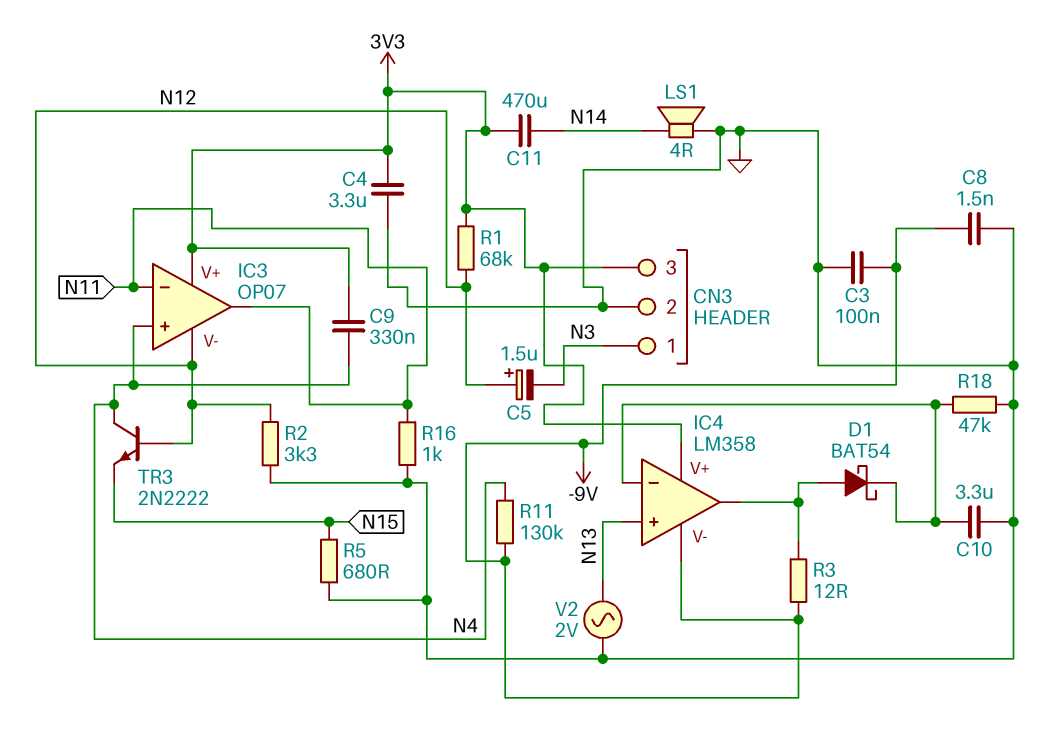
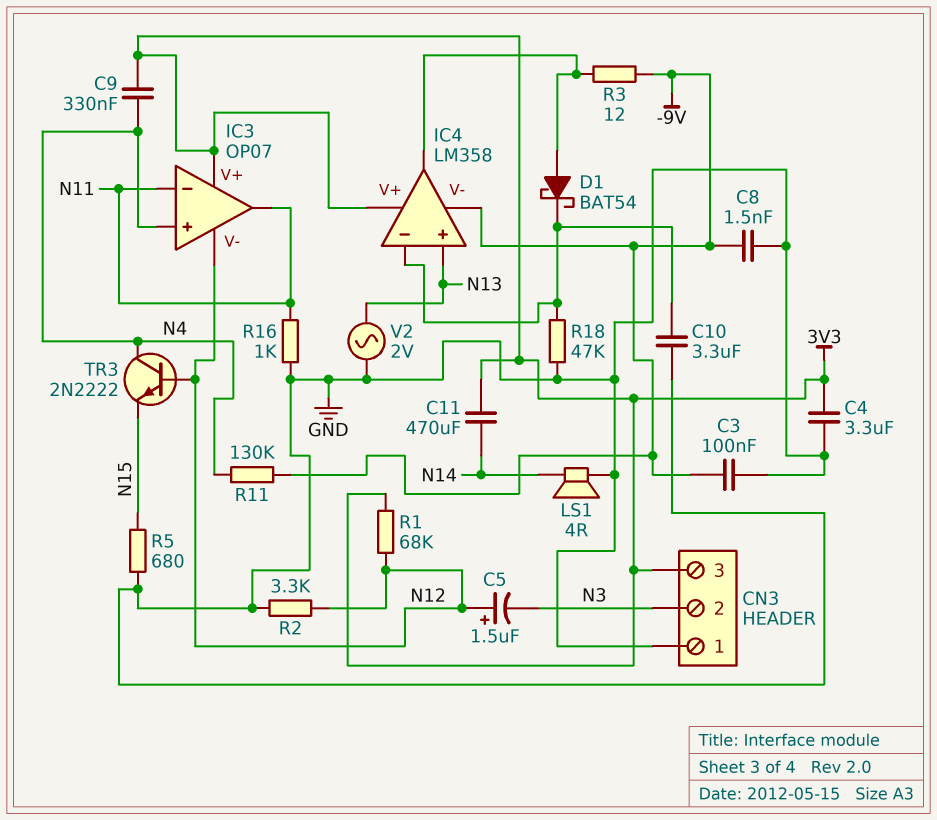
CN3 pin 1: N3 -> GND
CN3 pin 2: GND -> N3

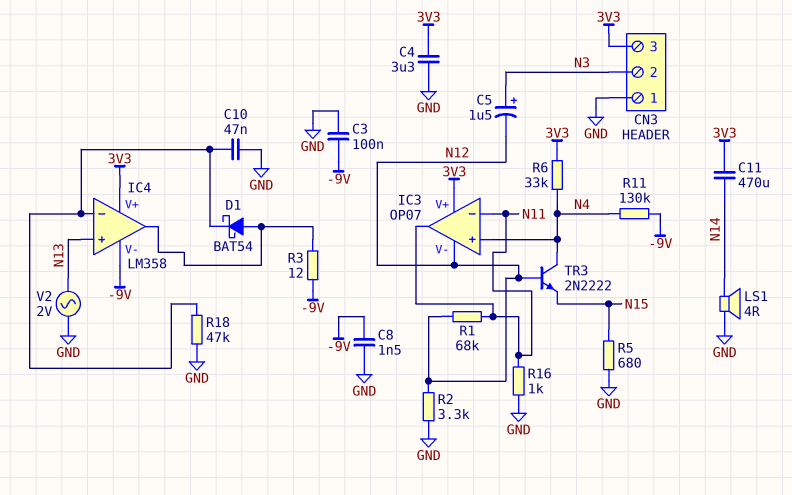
C5: 1.5uF (plus N12, minus N3) -> 1.5uF (plus N3, minus N12)
C9: 330nF (3V3, N4) -> none
C10: 3.3uF (GND, IC4/in-) -> 47nF (GND, IC4/in-)
R1: 68k (3V3, N12) -> 68k (N11, N12)
R6: none -> 33k (3V3, N4)

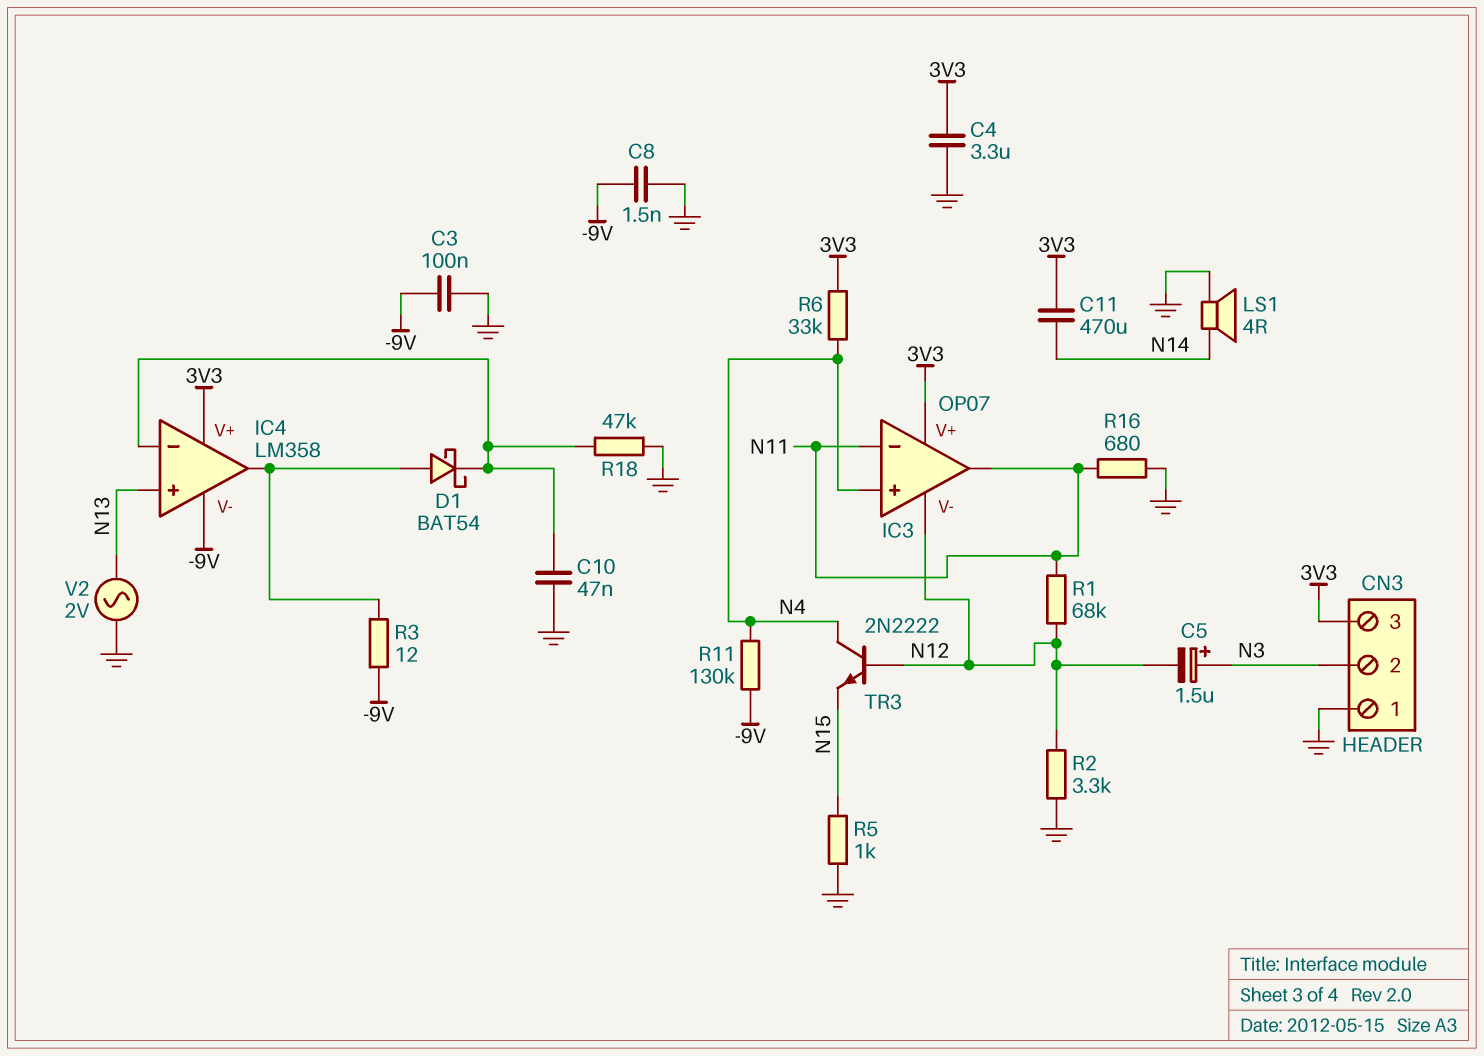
R5: 680 (GND, N15) -> 1k (GND, N15)
R16: 1k (GND, N11) -> 680 (GND, N11)

